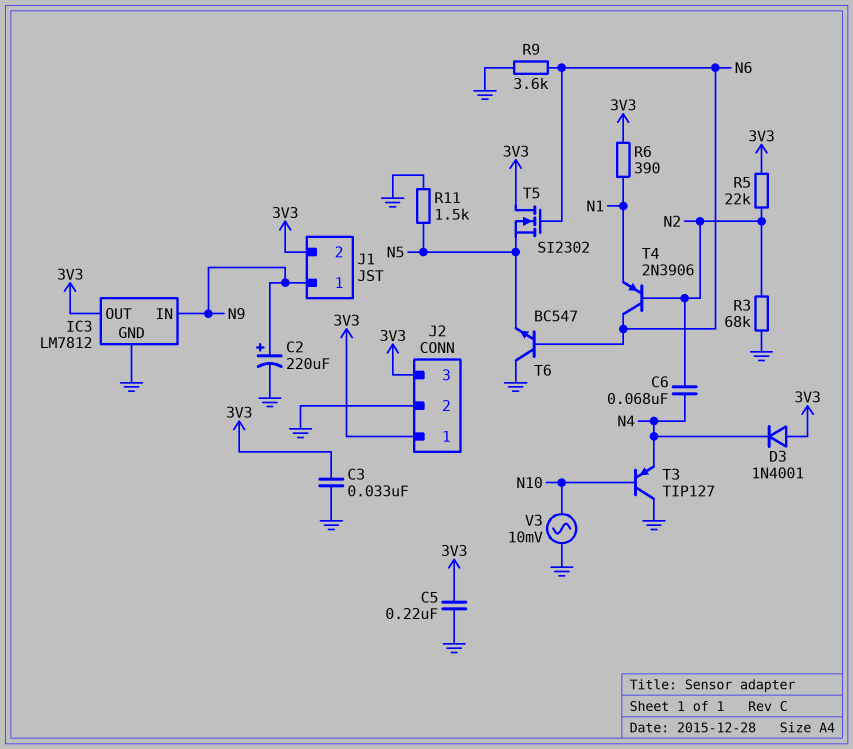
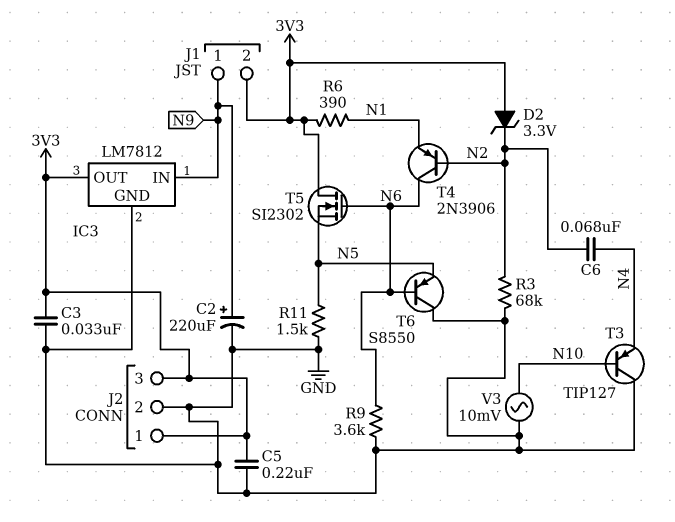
D2: none -> zener 3.3V (A 3V3, K N2)
D3: diode 1N4001 (A 3V3, K N4) -> none
R5: 22k (3V3, N2) -> none
T6: NPN BC547 (B N6, C GND, E N5) -> PNP S8550 (B N6, C GND, E N5)

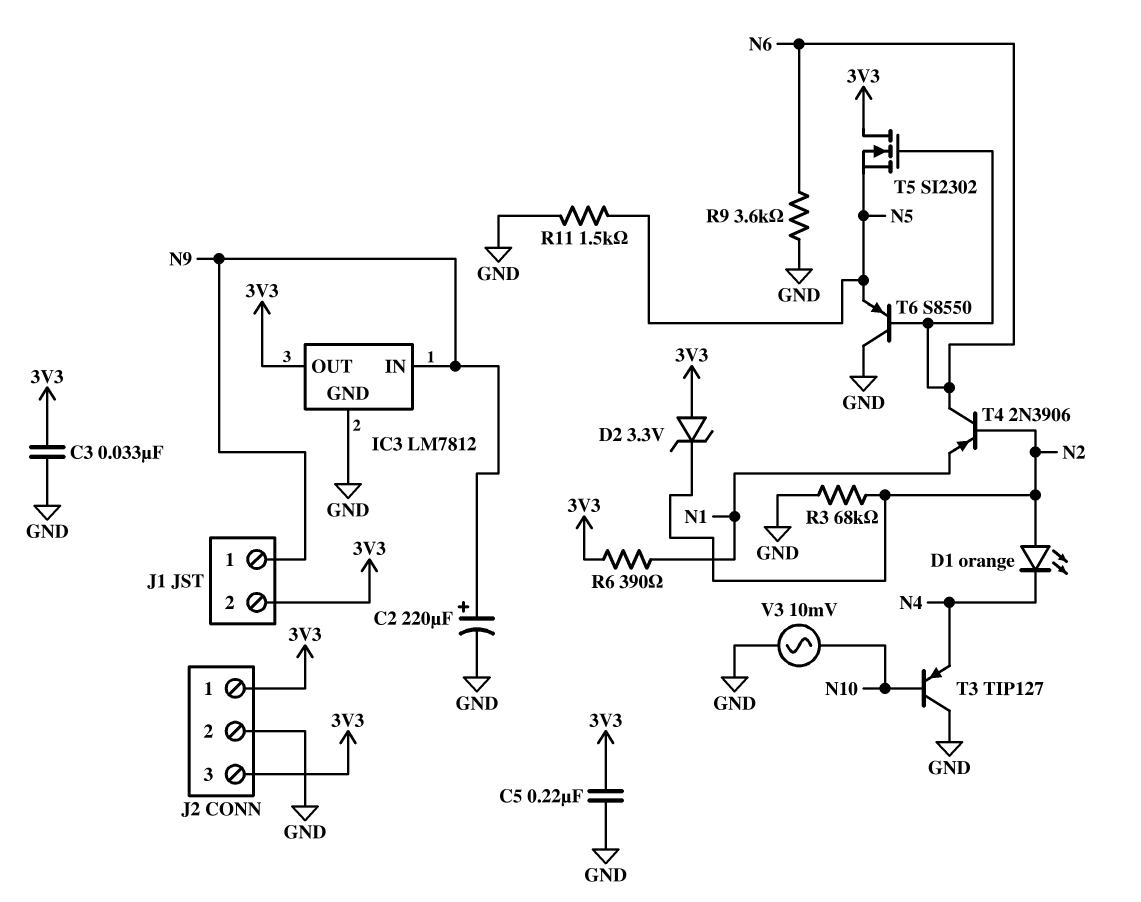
C6: 68nF (N2, N4) -> none
D1: none -> LED orange (A N2, K N4)

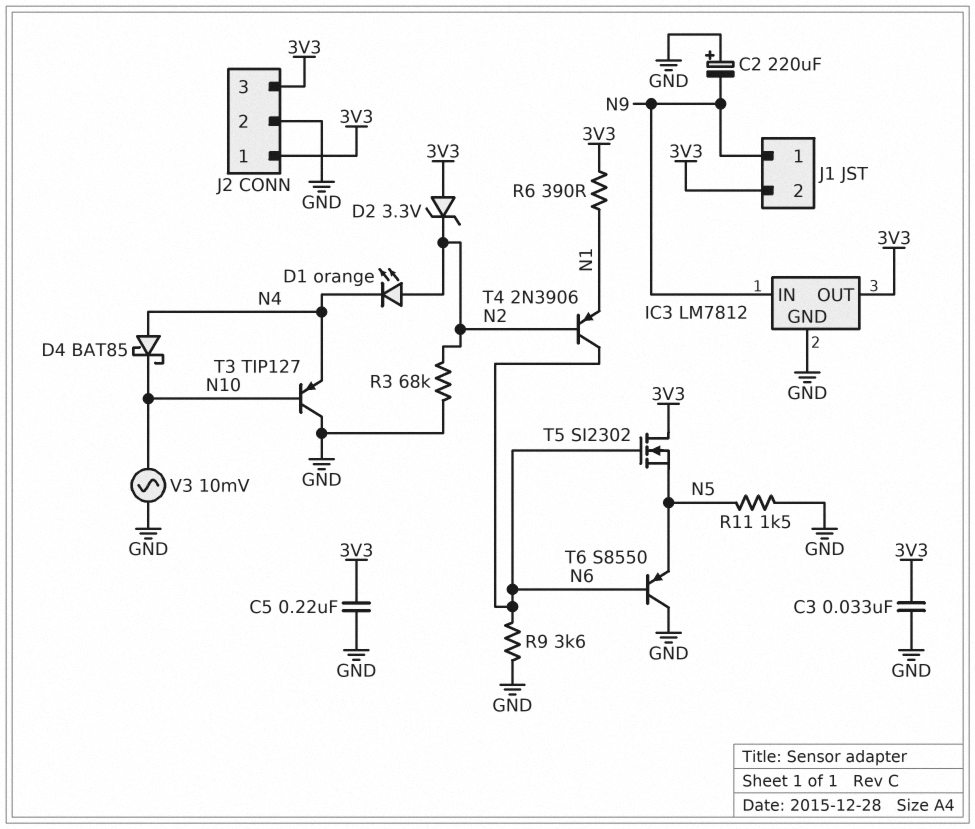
C2: 220uF (plus N9, minus GND) -> 220uF (plus GND, minus N9)
D4: none -> schottky BAT85 (A N4, K N10)

